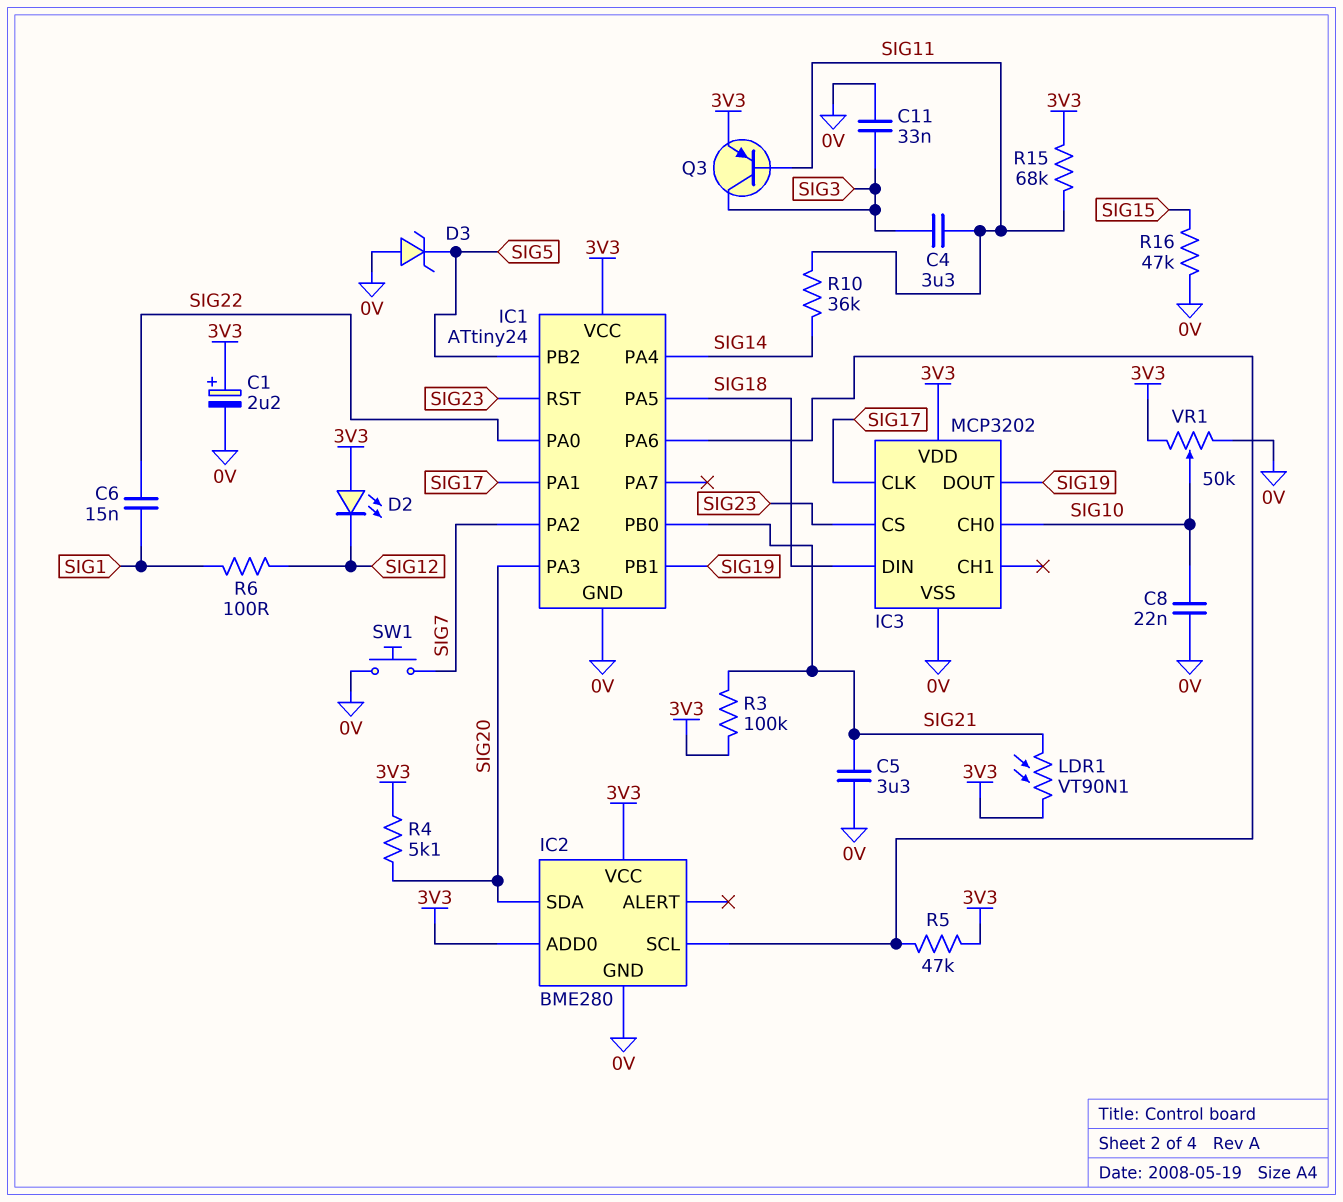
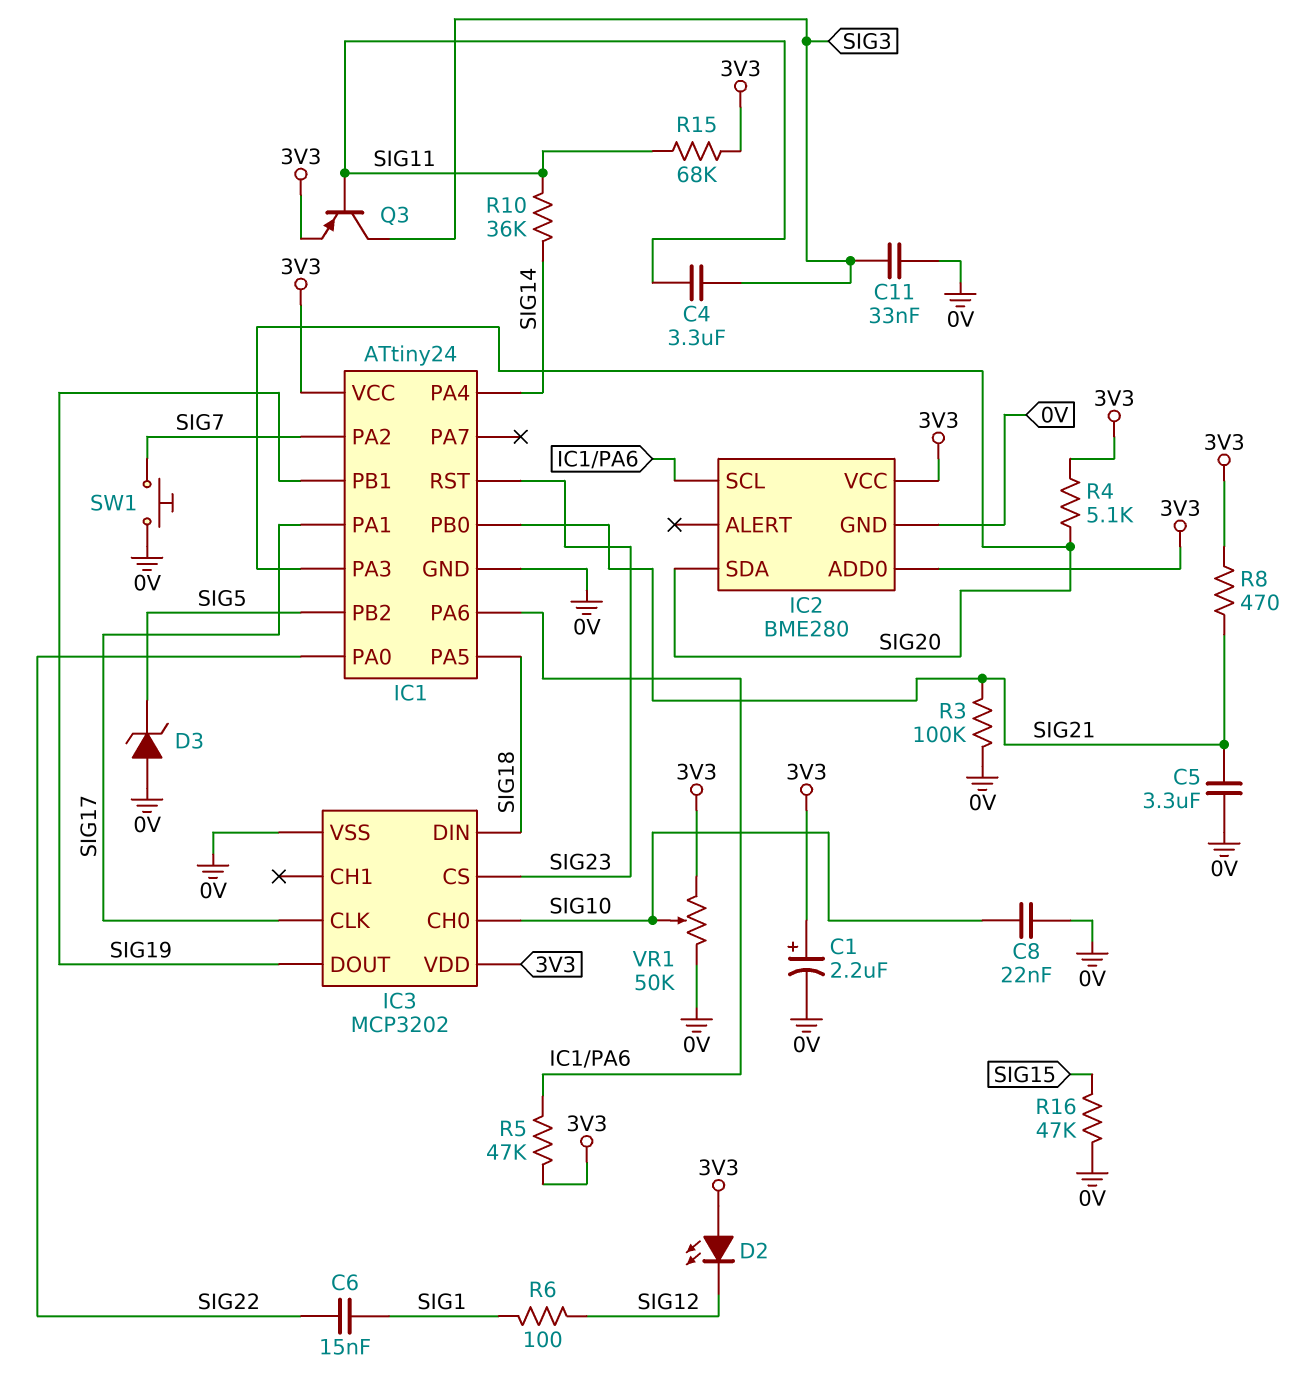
LDR1: VT90N1 (3V3, SIG21) -> none
R3: 100k (3V3, SIG21) -> 100k (0V, SIG21)
R8: none -> 470 (3V3, SIG21)

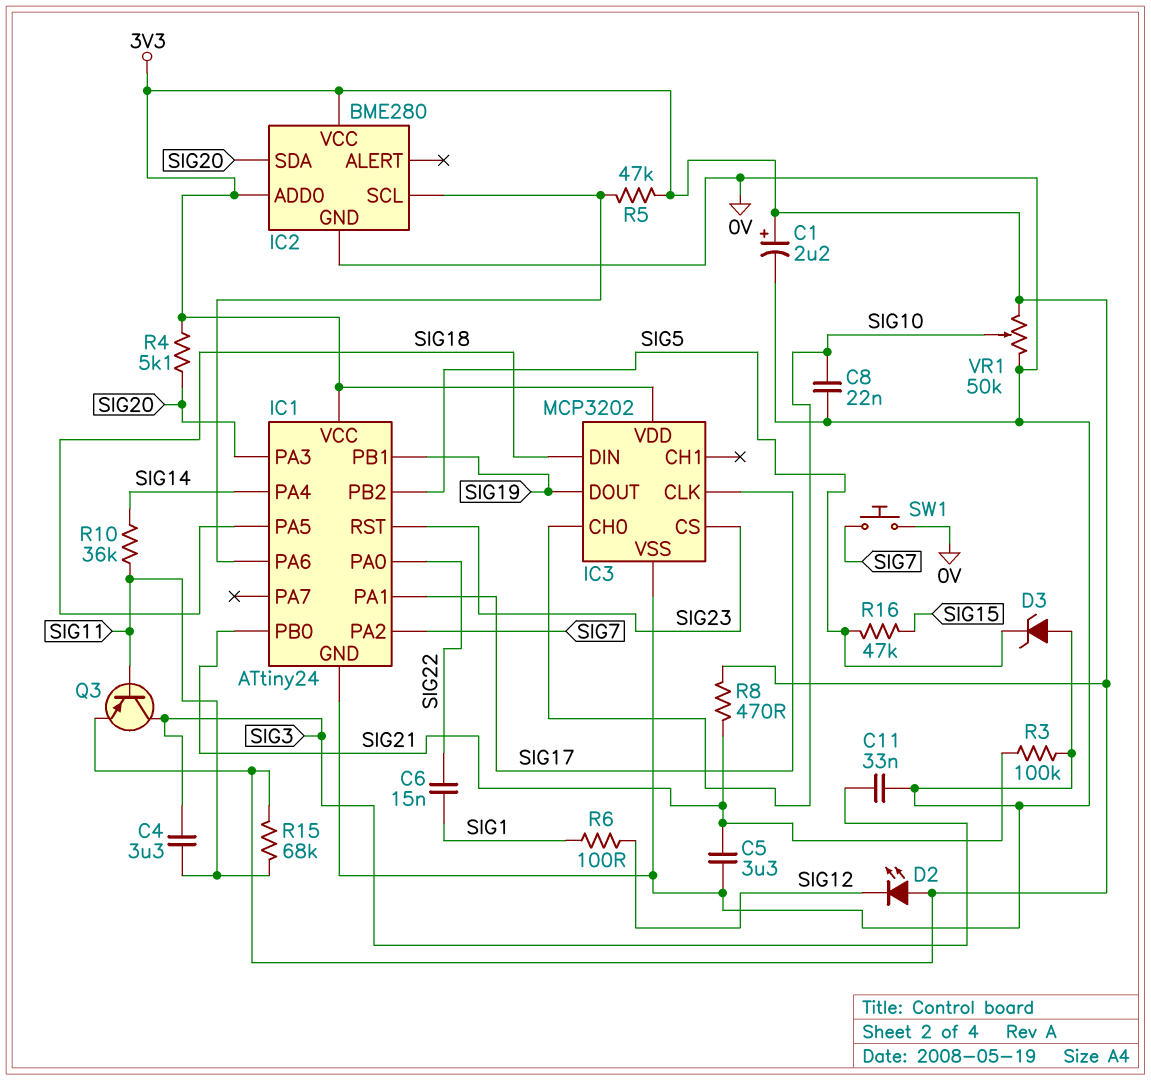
R16: 47k (0V, SIG15) -> 47k (SIG5, SIG15)

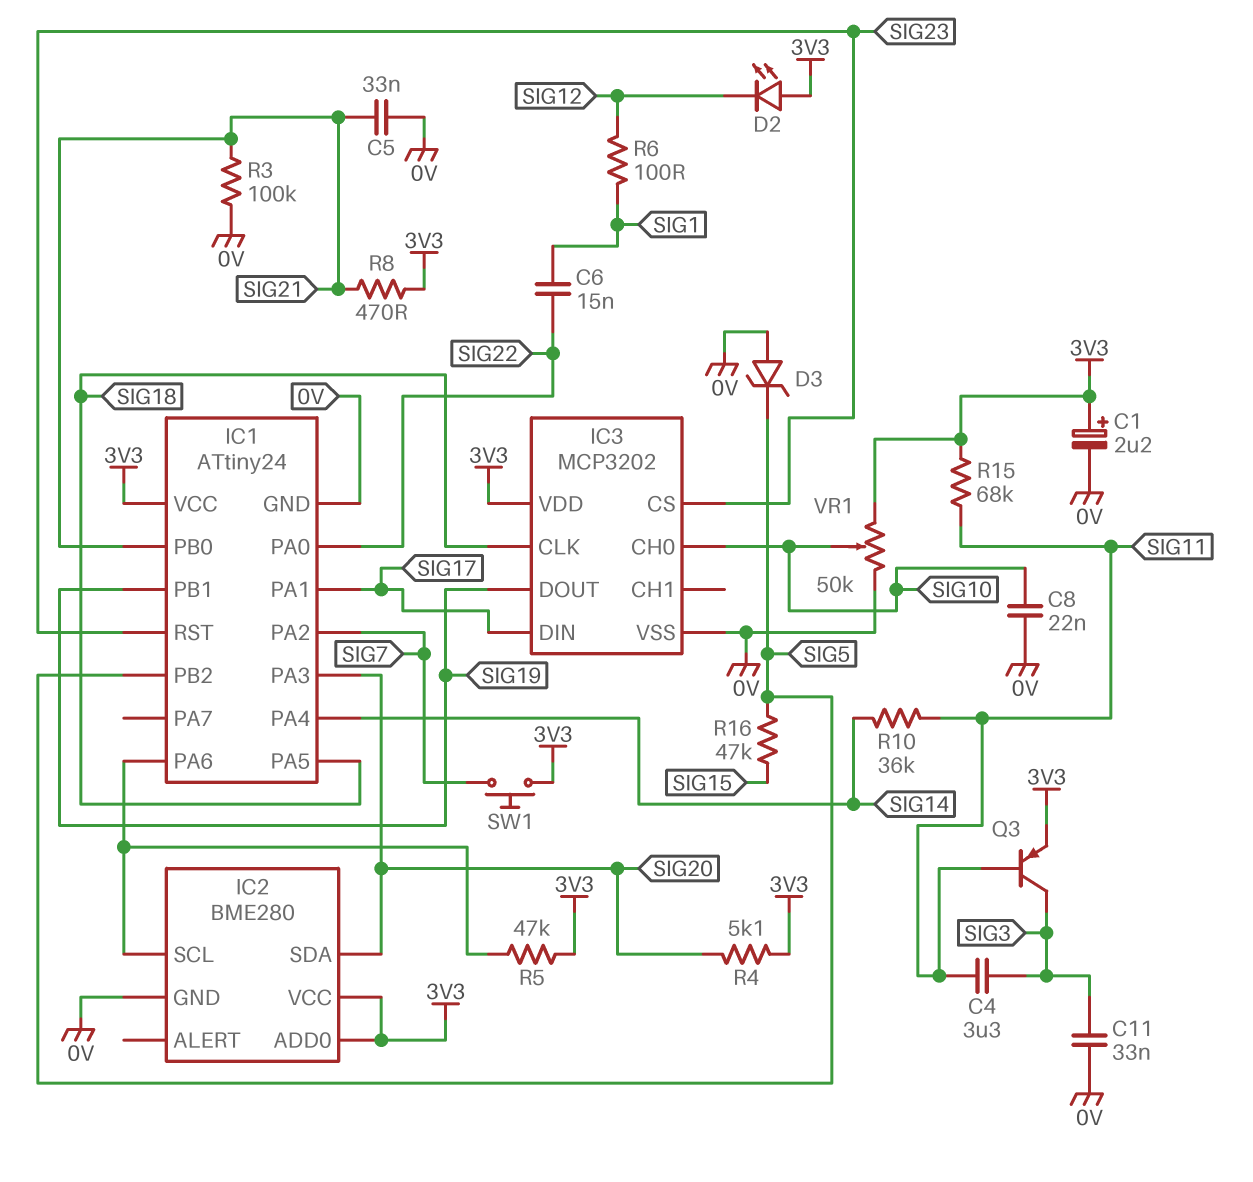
C5: 3.3uF (0V, SIG21) -> 33nF (0V, SIG21)
IC3 pin CLK: SIG17 -> SIG18
IC3 pin DIN: SIG18 -> SIG17
SW1: button (0V, SIG7) -> button (3V3, SIG7)

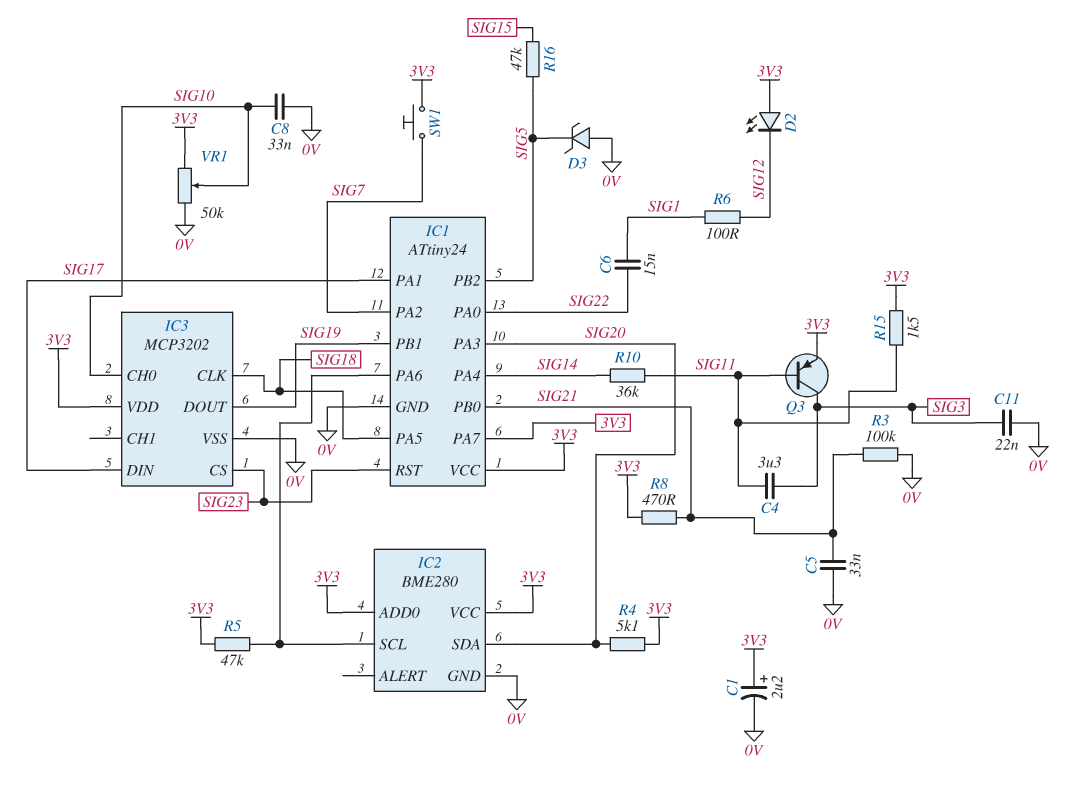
C8: 22nF (0V, SIG10) -> 33nF (0V, SIG10)
C11: 33nF (0V, SIG3) -> 22nF (0V, SIG3)
IC1 pin PA7: none -> 3V3
R15: 68k (3V3, SIG11) -> 1.5k (3V3, SIG11)

